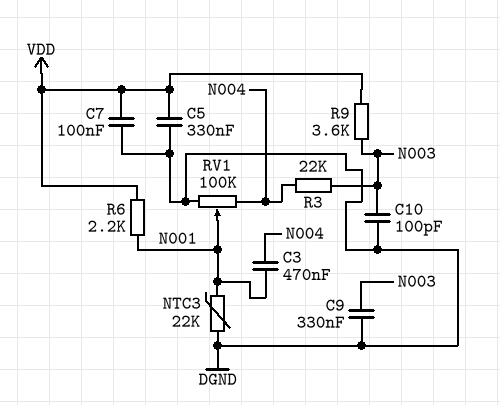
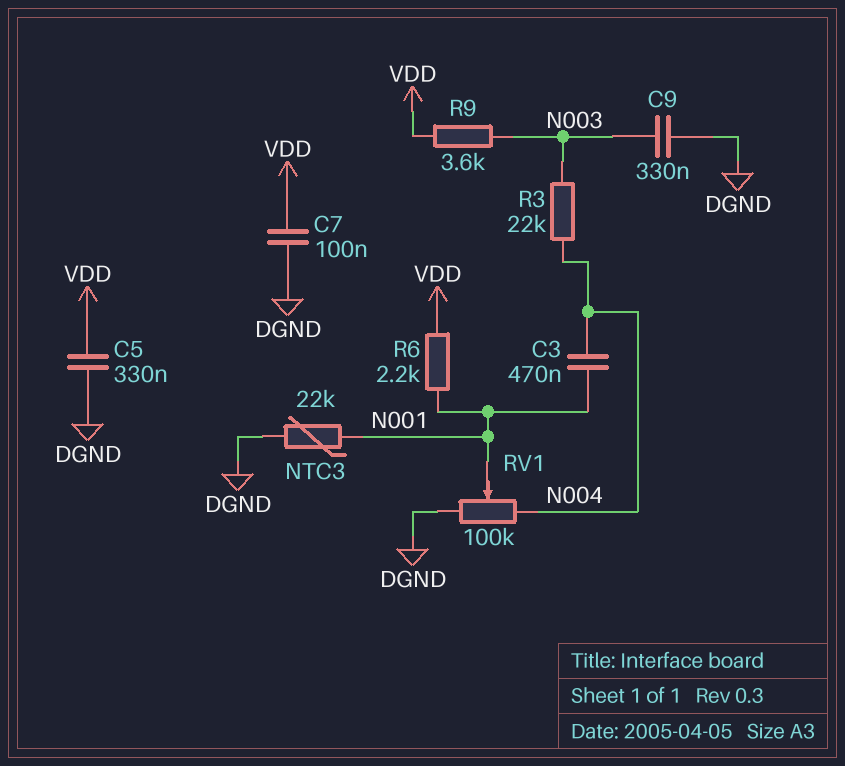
C10: 100pF (DGND, N003) -> none

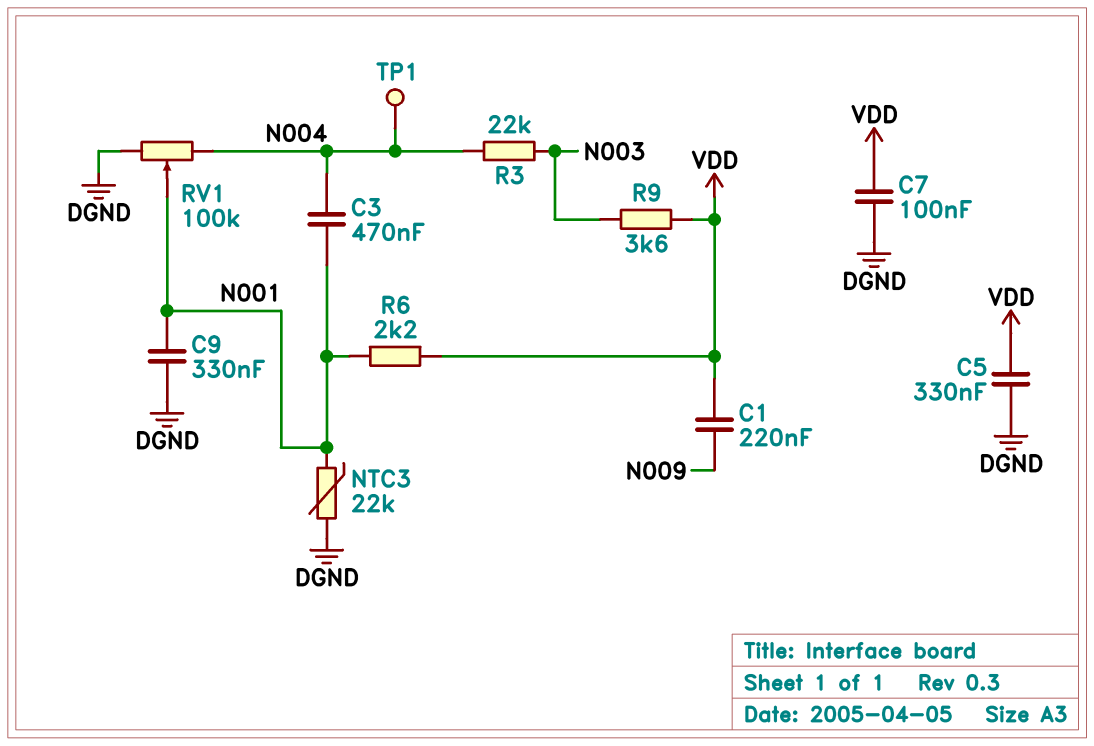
C1: none -> 220nF (N009, VDD)
C9: 330nF (DGND, N003) -> 330nF (DGND, N001)
TP1: none -> test point (N004)

